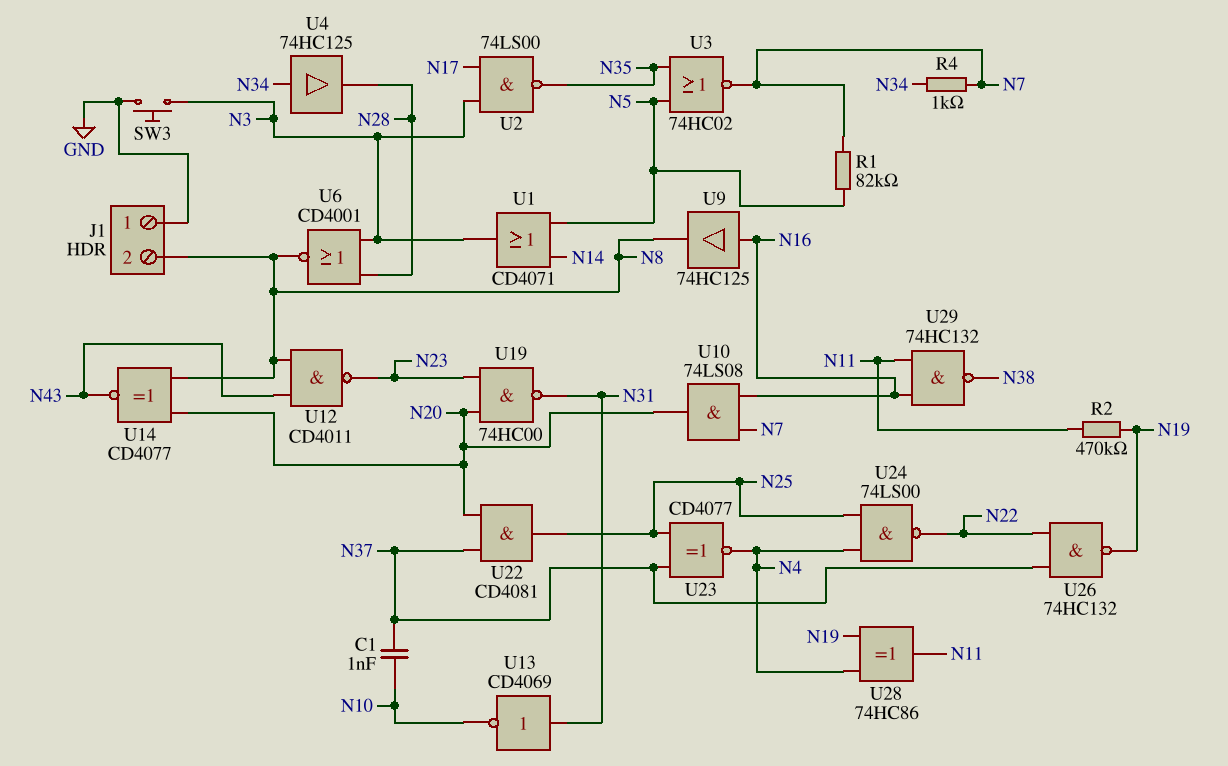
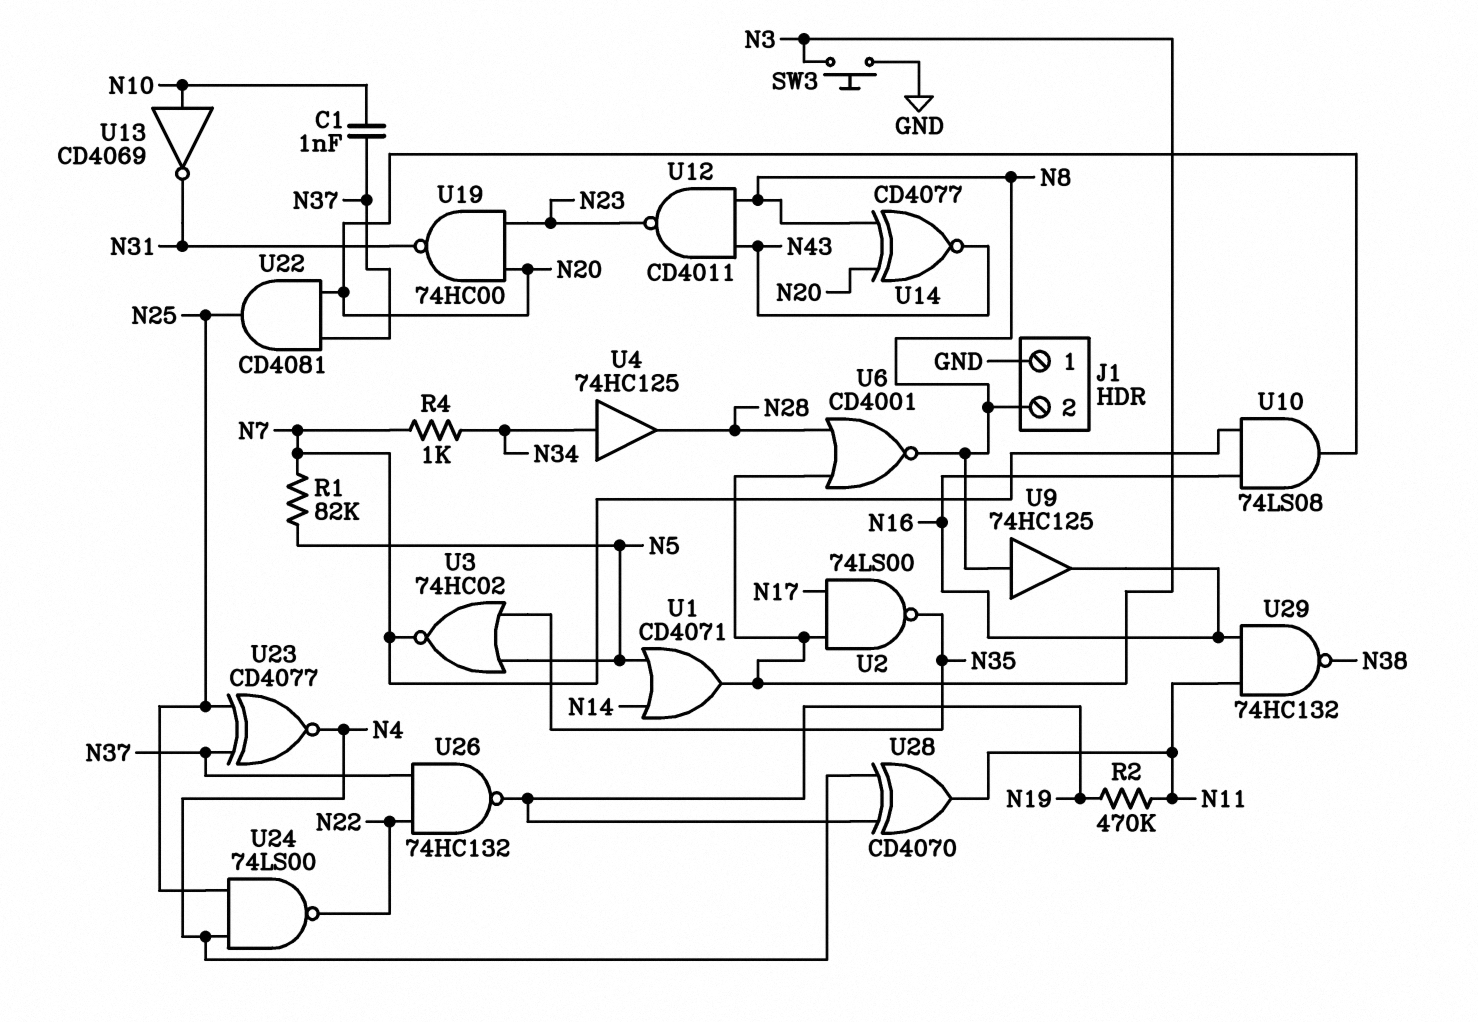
U9: buffer 74HC125 (in N16, out N8) -> buffer 74HC125 (in N8, out N16)
U13: NOT CD4069 (in N31, out N10) -> NOT CD4069 (in N10, out N31)
U28: XOR 74HC86 (in N4, in N19, out N11) -> XOR CD4070 (in N4, in N19, out N11)

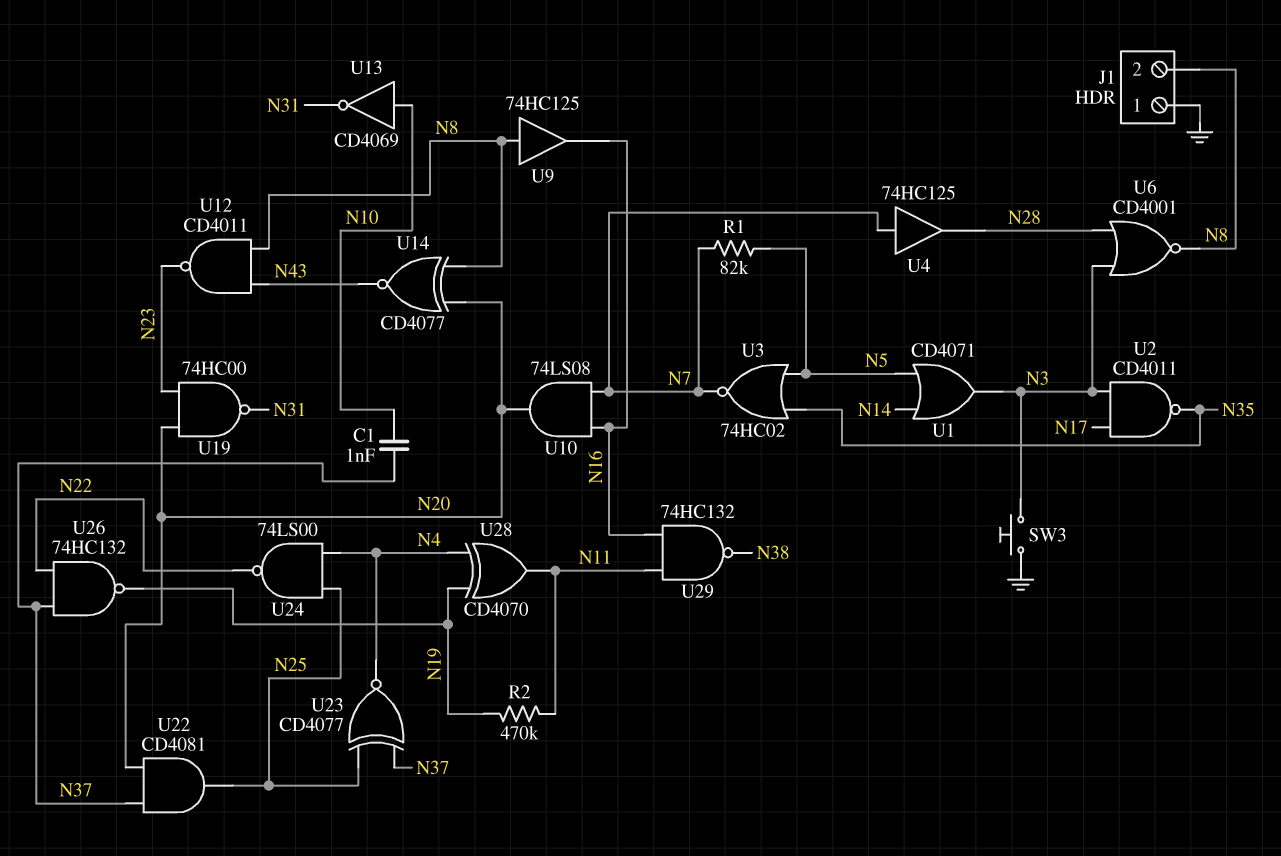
R4: 1k (N7, N34) -> none
U2: NAND 74LS00 (in N3, in N17, out N35) -> NAND CD4011 (in N3, in N17, out N35)
U4: buffer 74HC125 (in N34, out N28) -> buffer 74HC125 (in N7, out N28)

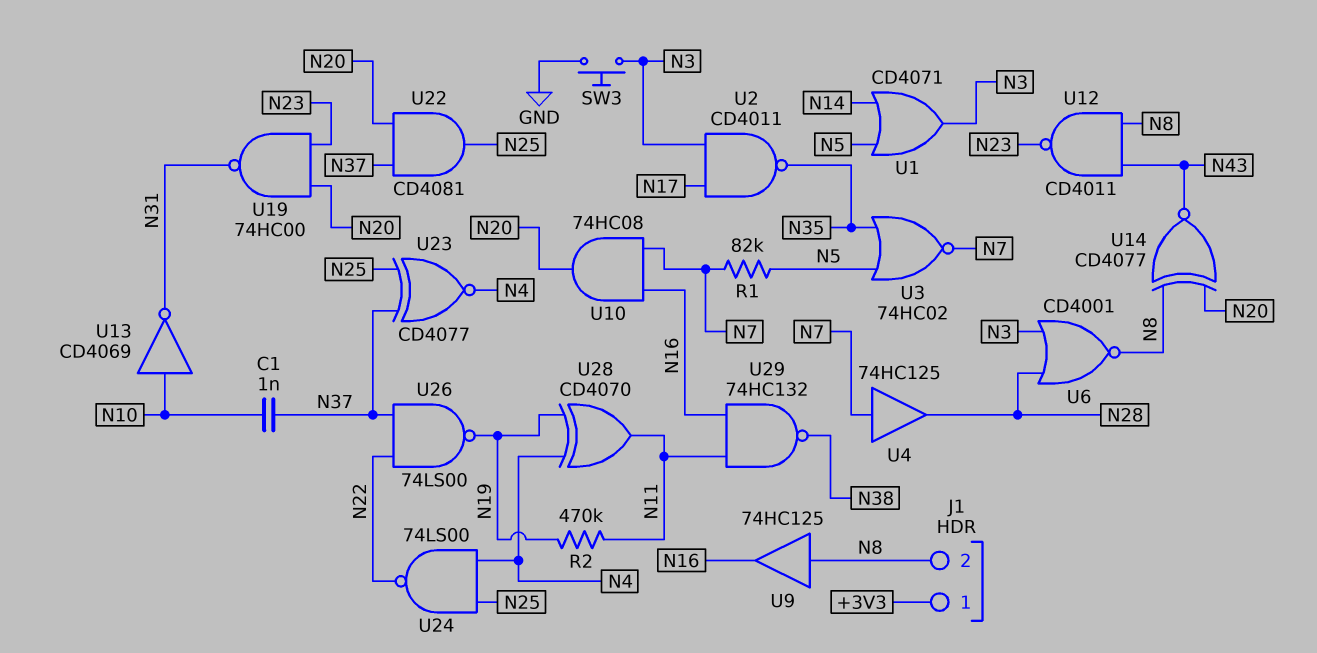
J1 pin 1: GND -> +3V3
U10: AND 74LS08 (in N7, in N16, out N20) -> AND 74HC08 (in N7, in N16, out N20)
U26: NAND 74HC132 (in N22, in N37, out N19) -> NAND 74LS00 (in N22, in N37, out N19)

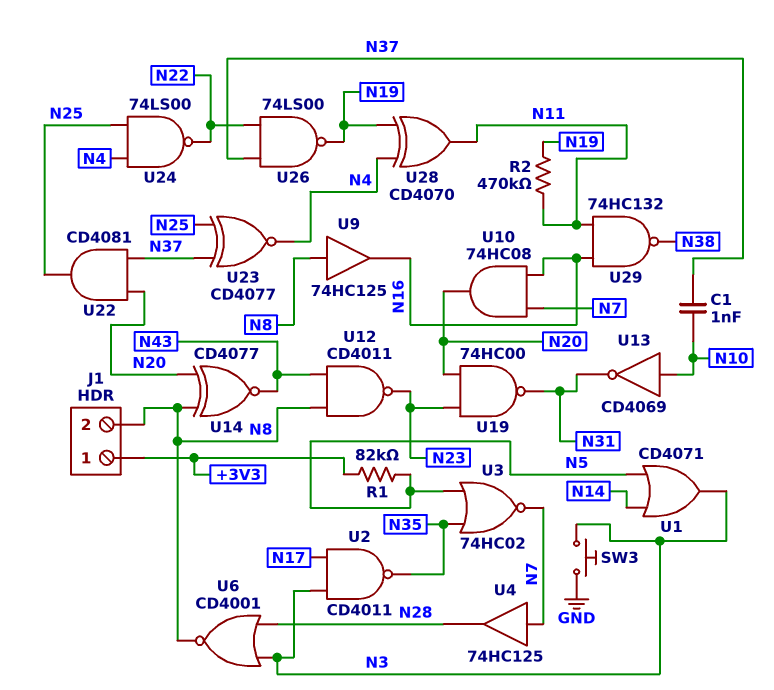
R1: 82k (N5, N7) -> 82k (+3V3, N5)

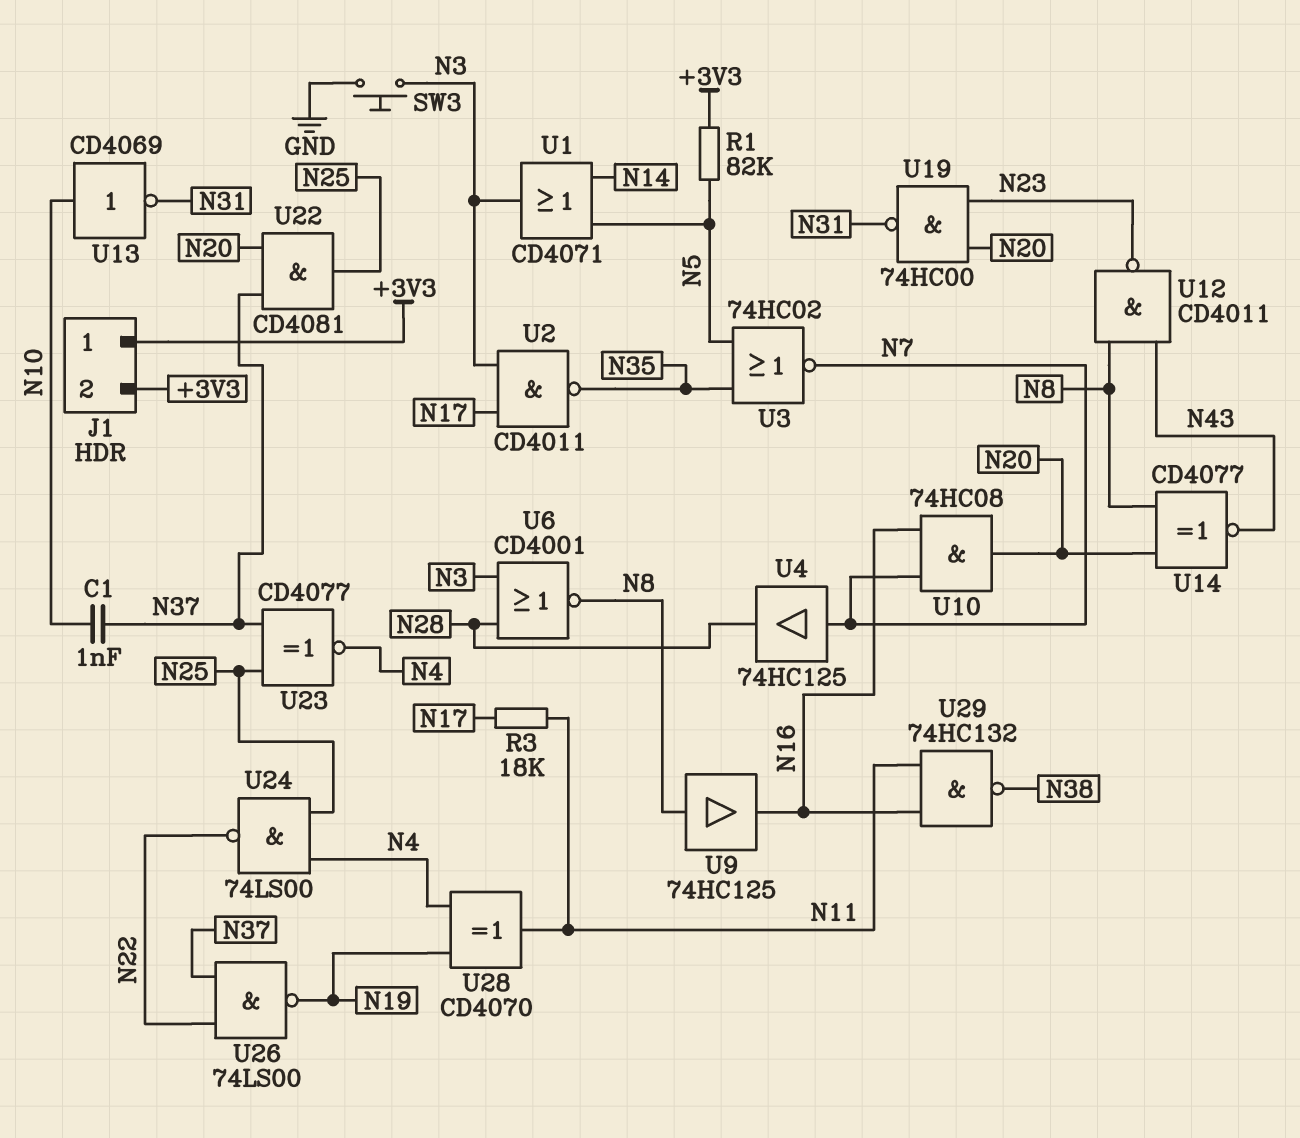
J1 pin 2: N8 -> +3V3
R2: 470k (N11, N19) -> none
R3: none -> 18k (N11, N17)

